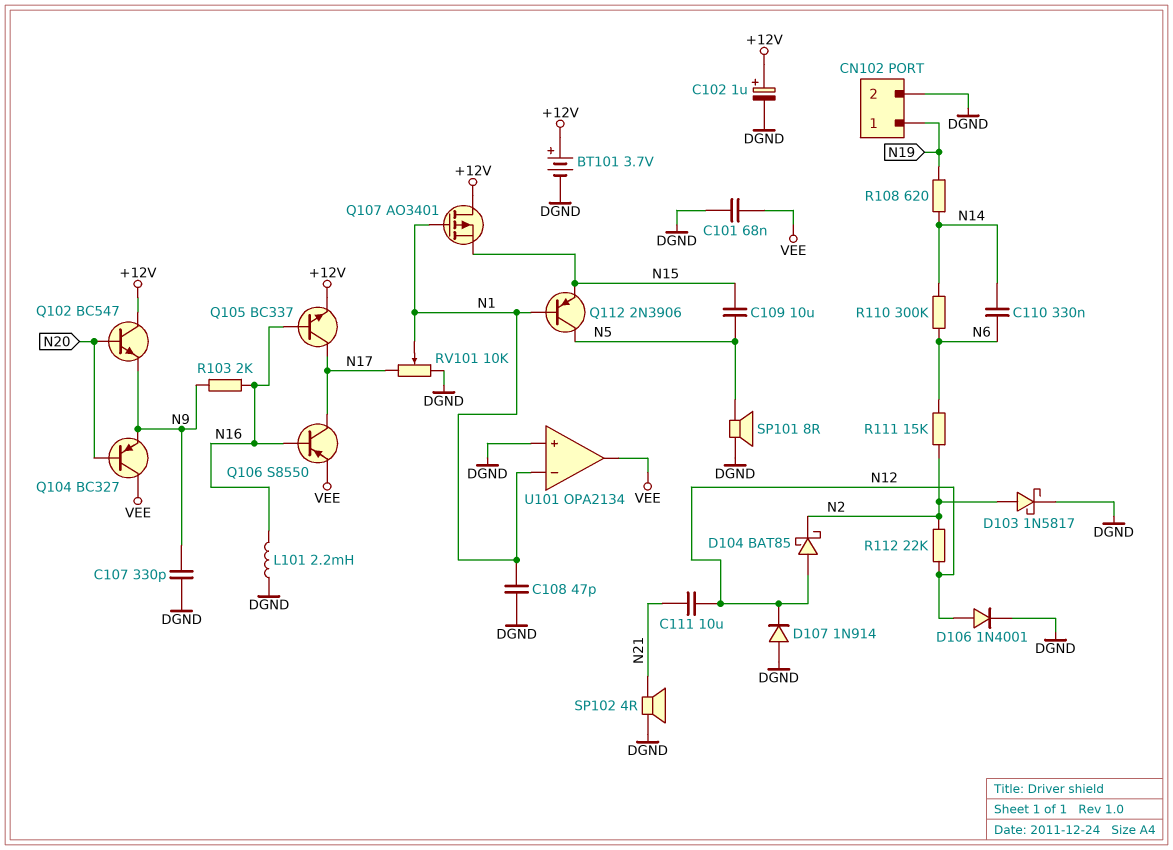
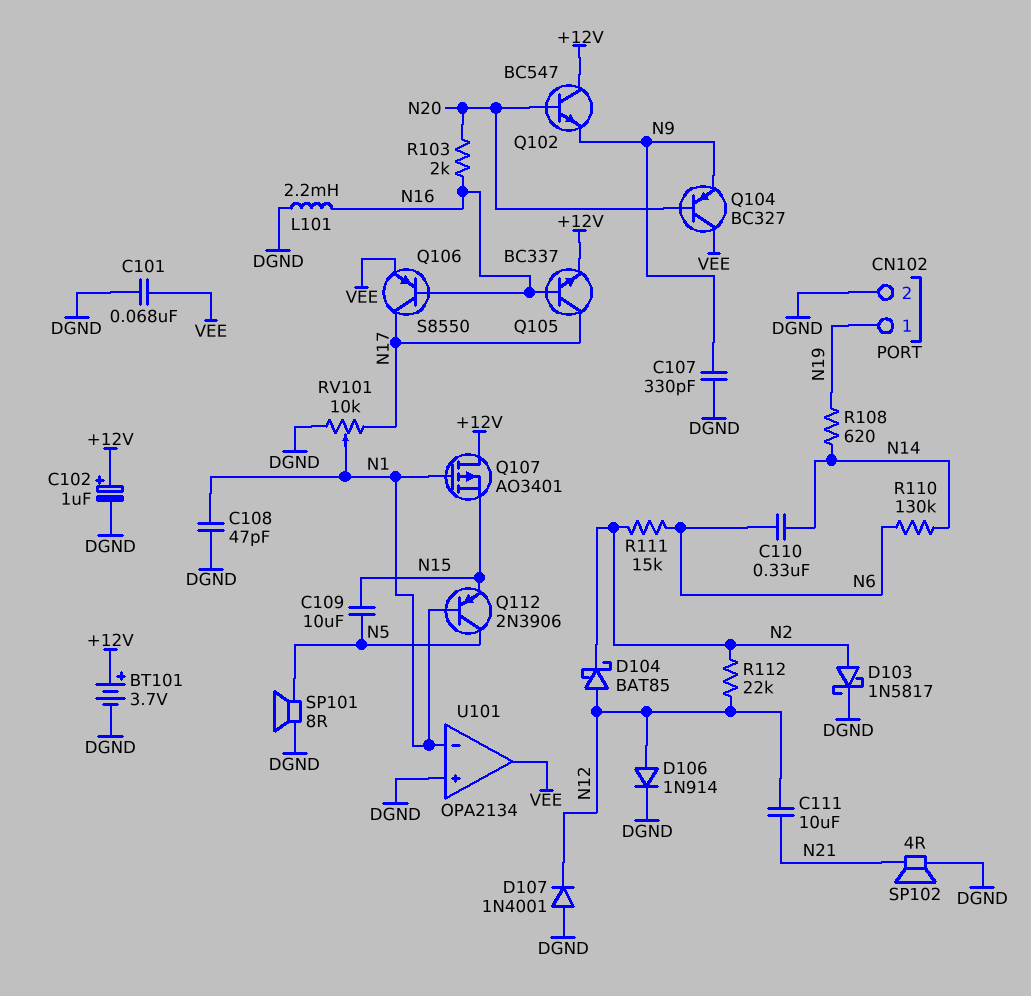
D106: diode 1N4001 (A N12, K DGND) -> diode 1N914 (A N12, K DGND)
D107: diode 1N914 (A DGND, K N12) -> diode 1N4001 (A DGND, K N12)
R103: 2k (N9, N16) -> 2k (N16, N20)
R110: 300k (N6, N14) -> 130k (N6, N14)

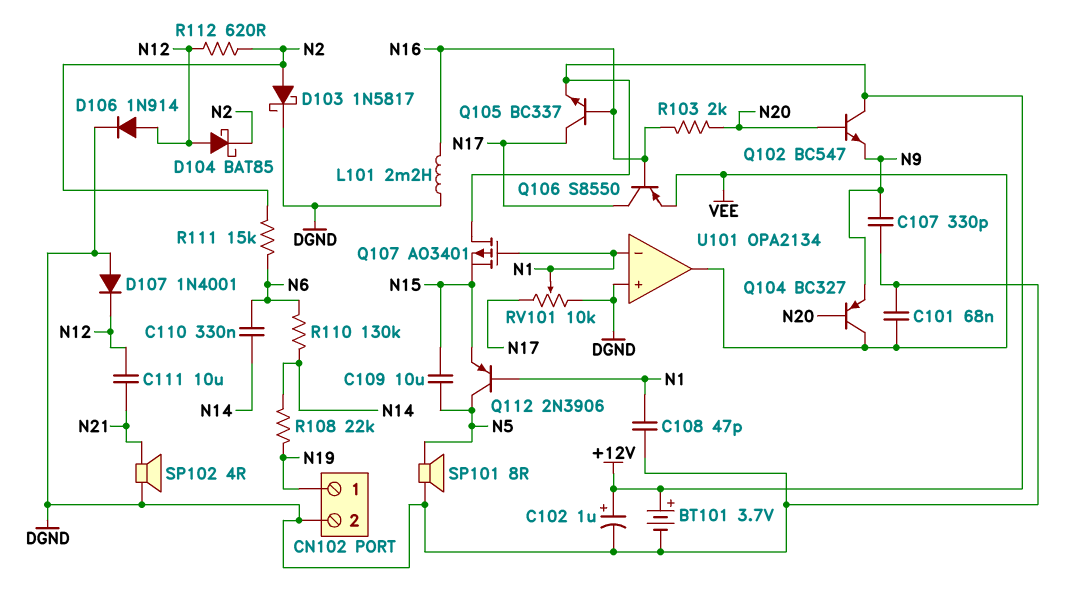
R108: 620 (N14, N19) -> 22k (N14, N19)
R112: 22k (N2, N12) -> 620 (N2, N12)

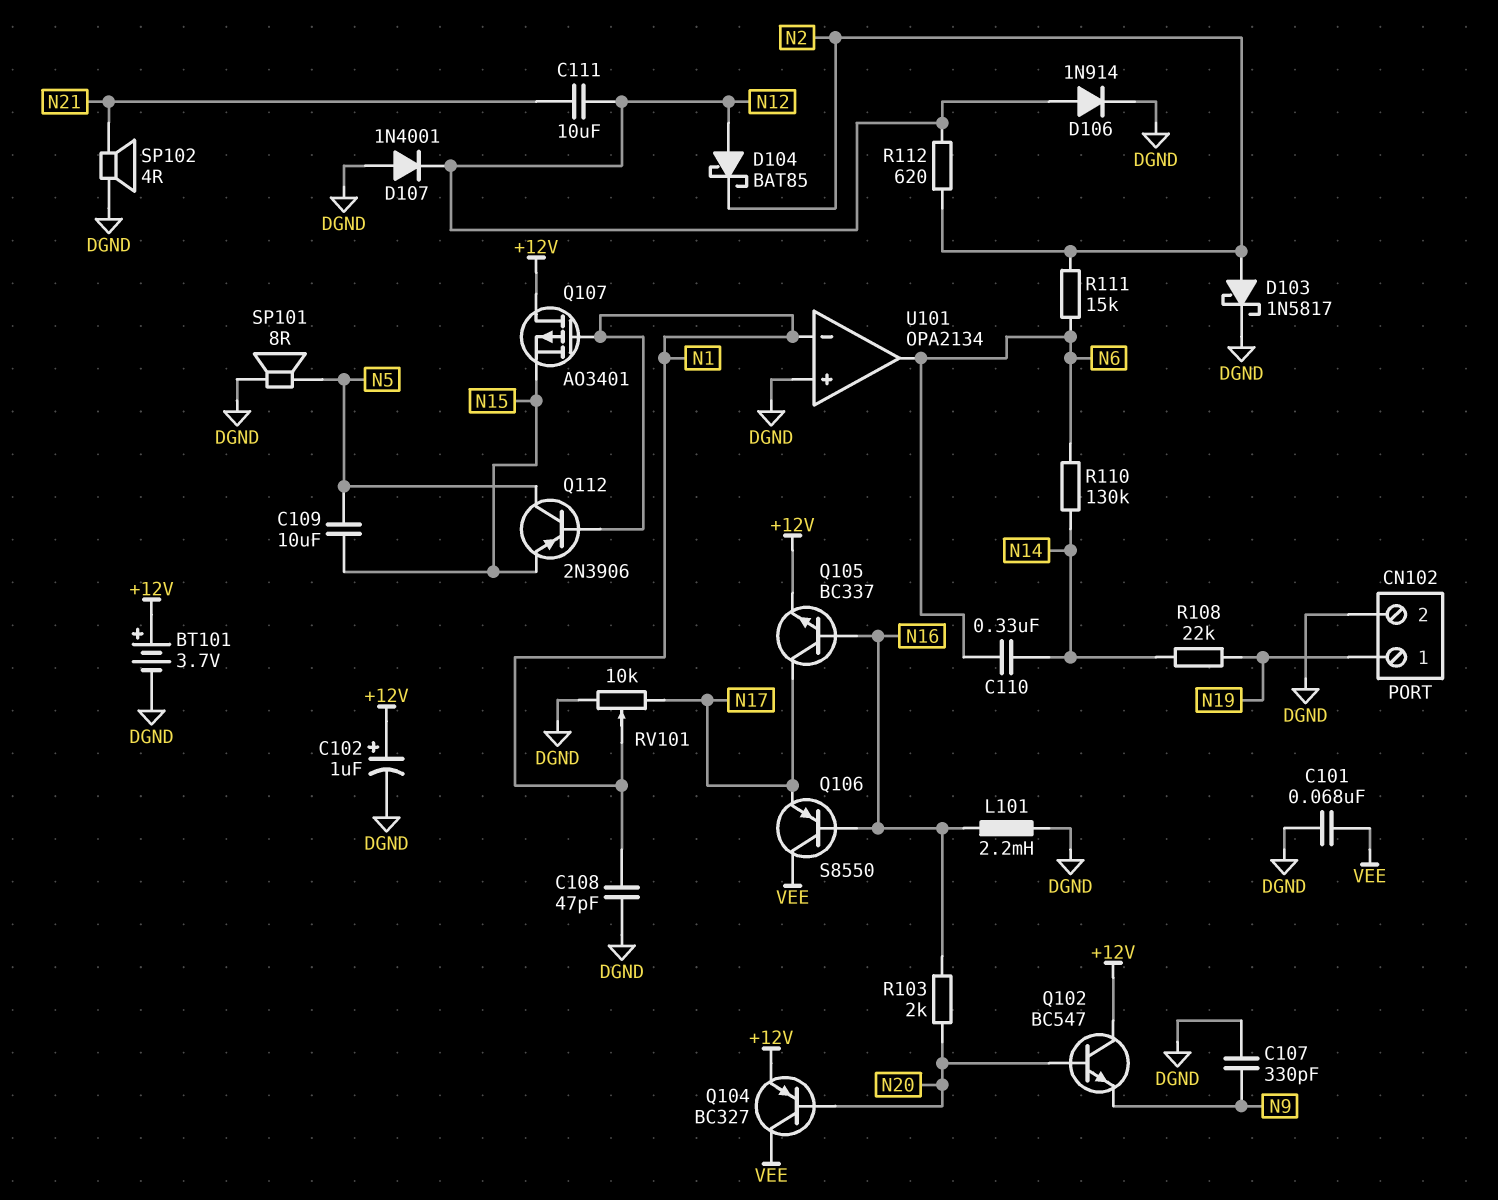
Q104: PNP BC327 (B N20, C VEE, E N9) -> PNP BC327 (B N20, C VEE, E +12V)
Q106: PNP S8550 (B N16, C N17, E VEE) -> PNP S8550 (B N16, C VEE, E N17)
U101 pin out: VEE -> N6

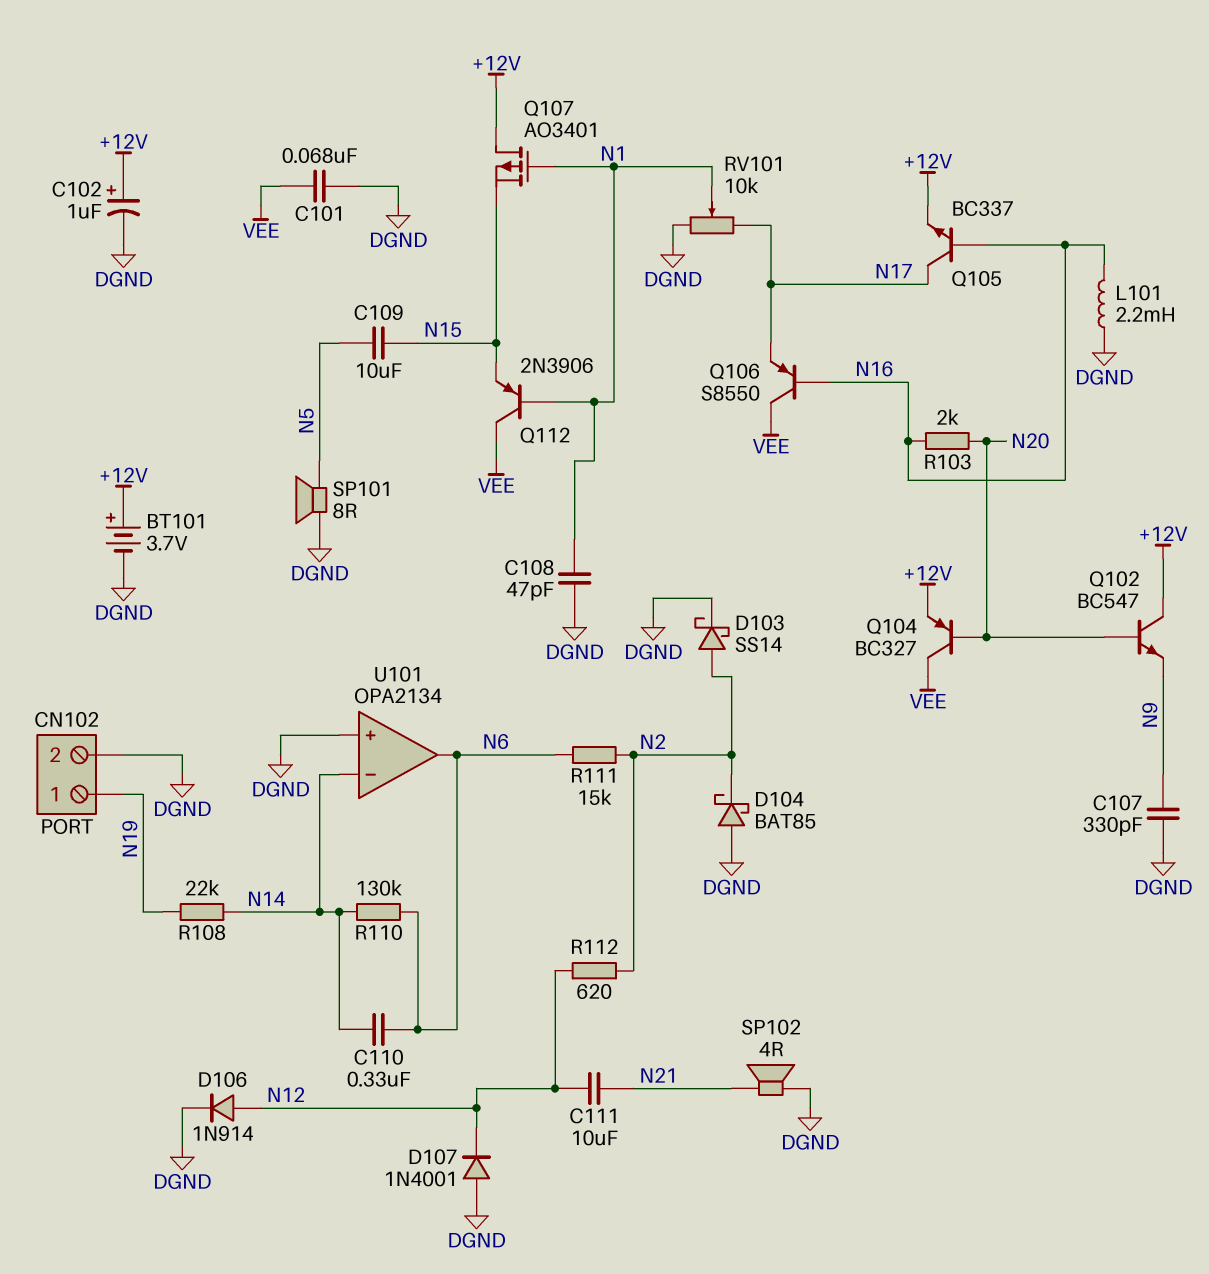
D103: schottky 1N5817 (A N2, K DGND) -> schottky SS14 (A N2, K DGND)
D104: schottky BAT85 (A N12, K N2) -> schottky BAT85 (A DGND, K N2)
Q112: PNP 2N3906 (B N1, C N5, E N15) -> PNP 2N3906 (B N1, C VEE, E N15)
U101 pin in-: N1 -> N14

